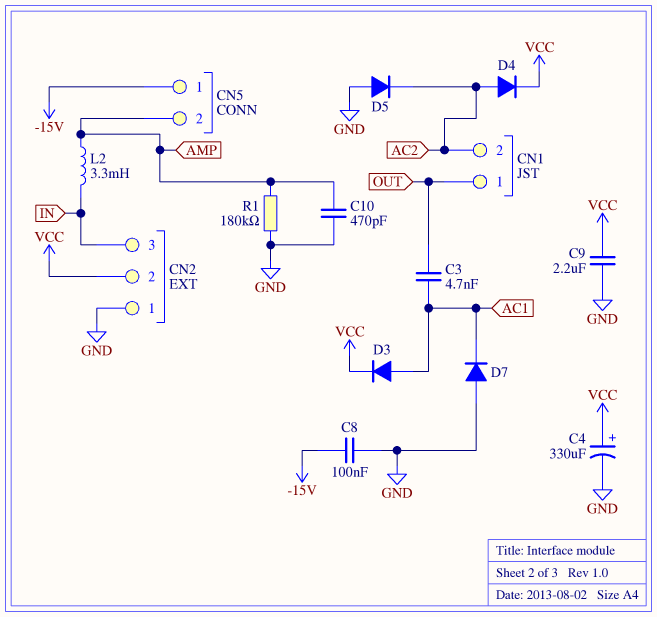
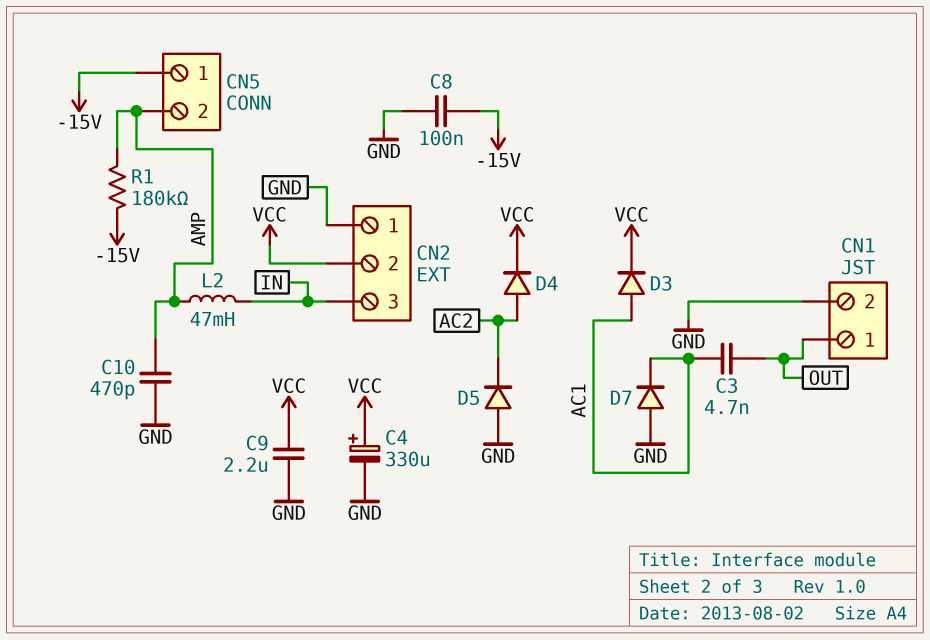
CN1 pin 2: AC2 -> GND
L2: 3.3mH (AMP, IN) -> 47mH (AMP, IN)
R1: 180k (AMP, GND) -> 180k (-15V, AMP)

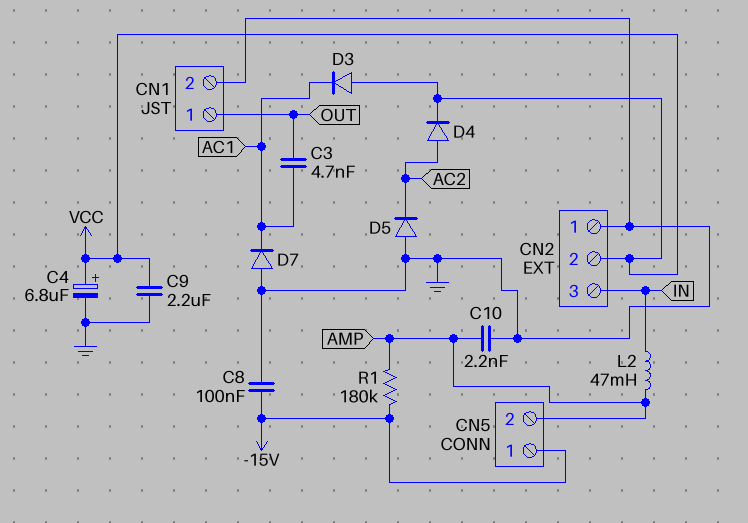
C4: 330uF (plus VCC, minus GND) -> 6.8uF (plus VCC, minus GND)
C10: 470pF (AMP, GND) -> 2.2nF (AMP, GND)
D3: diode (A AC1, K VCC) -> diode (A VCC, K AC1)

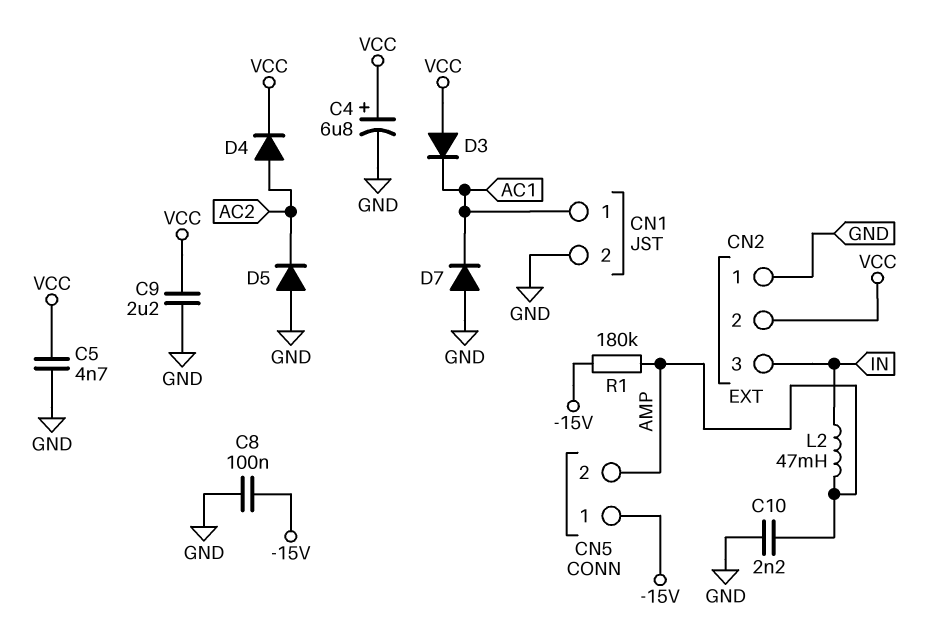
C3: 4.7nF (AC1, OUT) -> none
C5: none -> 4.7nF (GND, VCC)
CN1 pin 1: OUT -> AC1

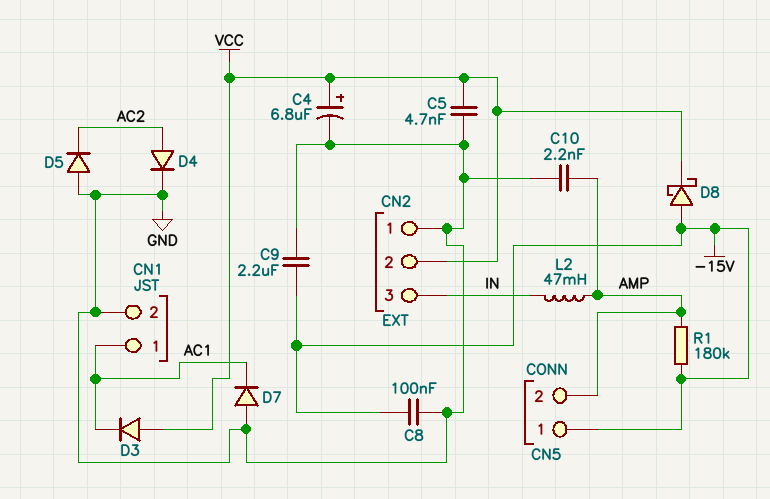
C9: 2.2uF (GND, VCC) -> 2.2uF (-15V, GND)
D4: diode (A AC2, K VCC) -> diode (A AC2, K GND)
D8: none -> schottky (A -15V, K VCC)

